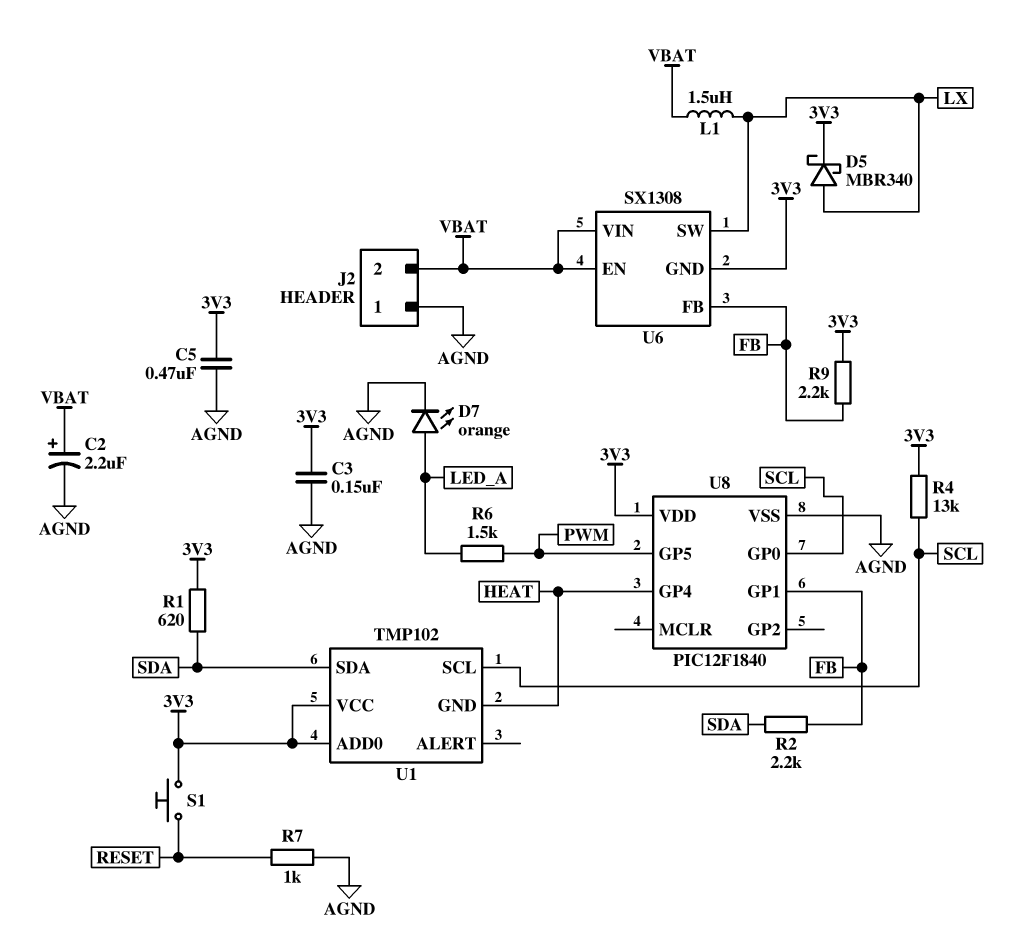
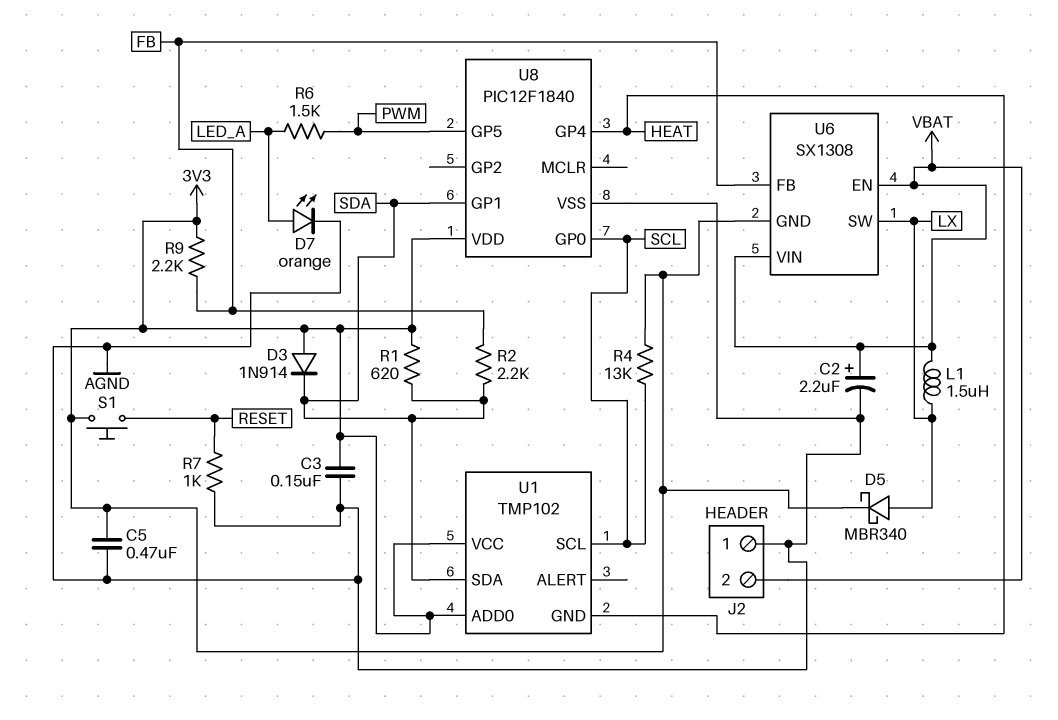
D3: none -> diode 1N914 (A 3V3, K SDA)
U8 pin GP1: FB -> SDA

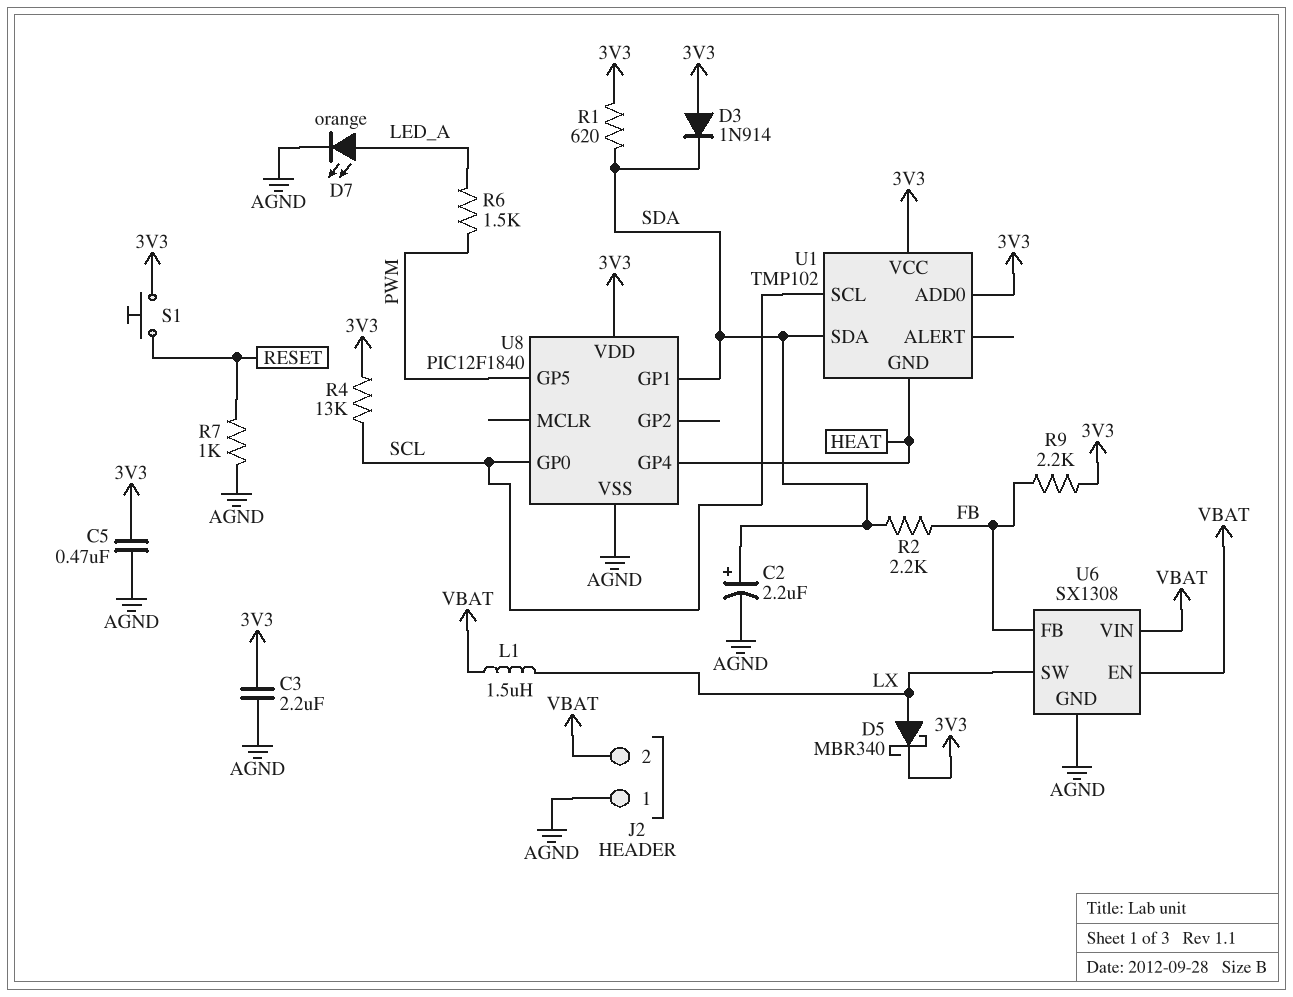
C2: 2.2uF (plus VBAT, minus AGND) -> 2.2uF (plus SDA, minus AGND)
C3: 150nF (3V3, AGND) -> 2.2uF (3V3, AGND)
U6 pin GND: 3V3 -> AGND

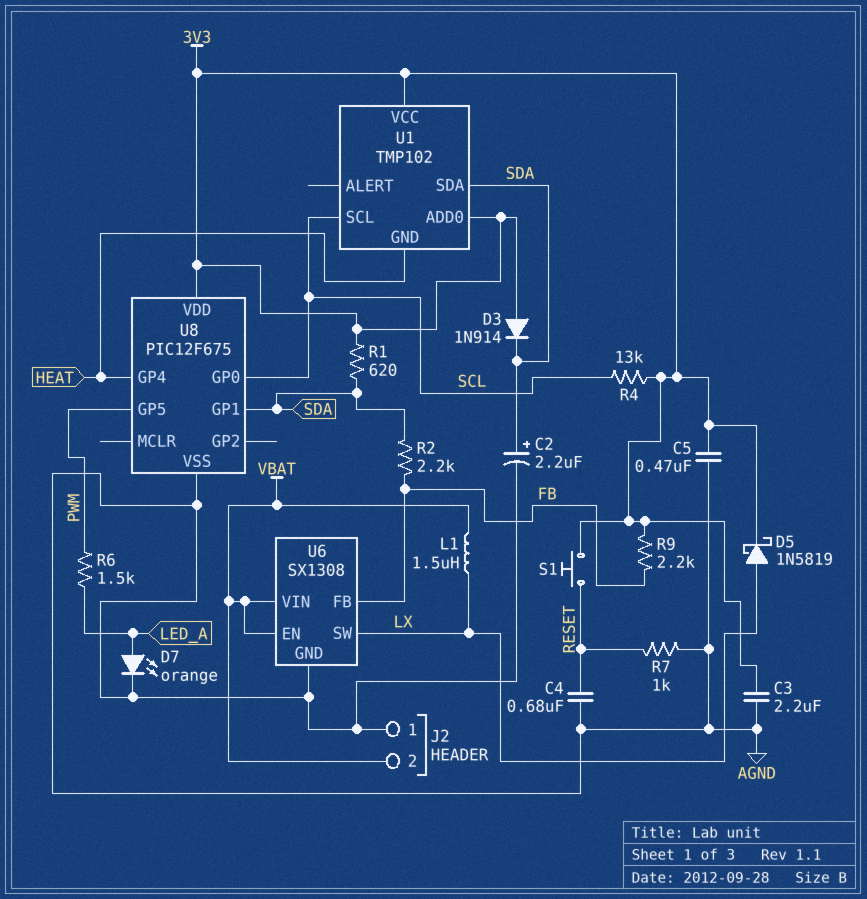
C4: none -> 680nF (AGND, RESET)
D5: schottky MBR340 (A LX, K 3V3) -> schottky 1N5819 (A LX, K 3V3)
U8: PIC12F1840 -> PIC12F675

